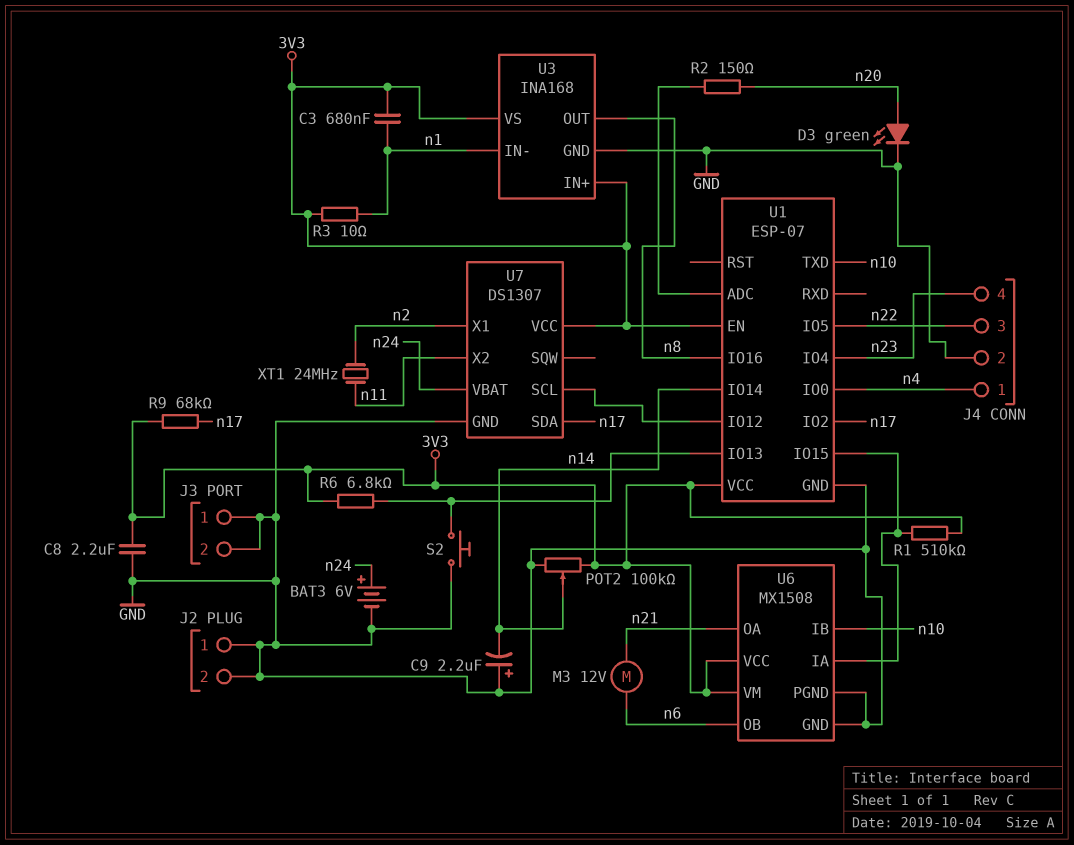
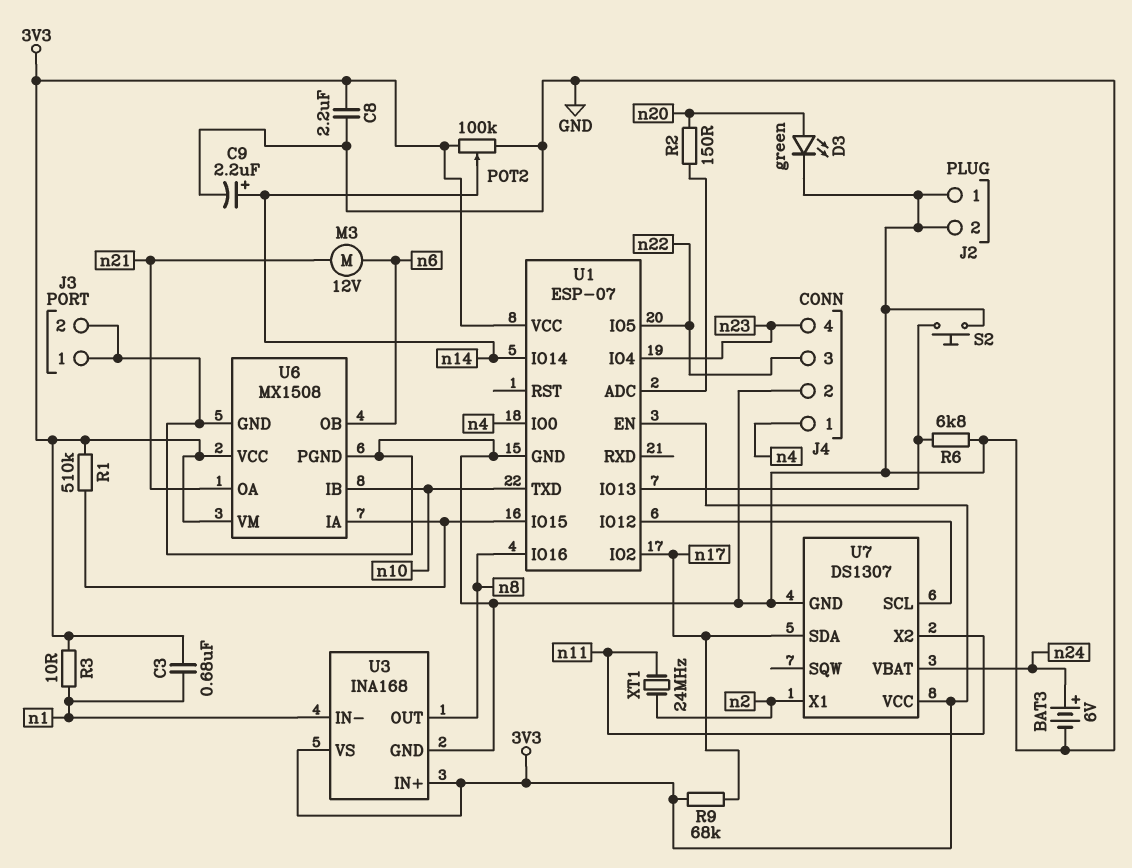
C9: 2.2uF (plus GND, minus n14) -> 2.2uF (plus n14, minus GND)
R6: 6.8k (3V3, U1/IO13) -> 6.8k (GND, U1/IO13)

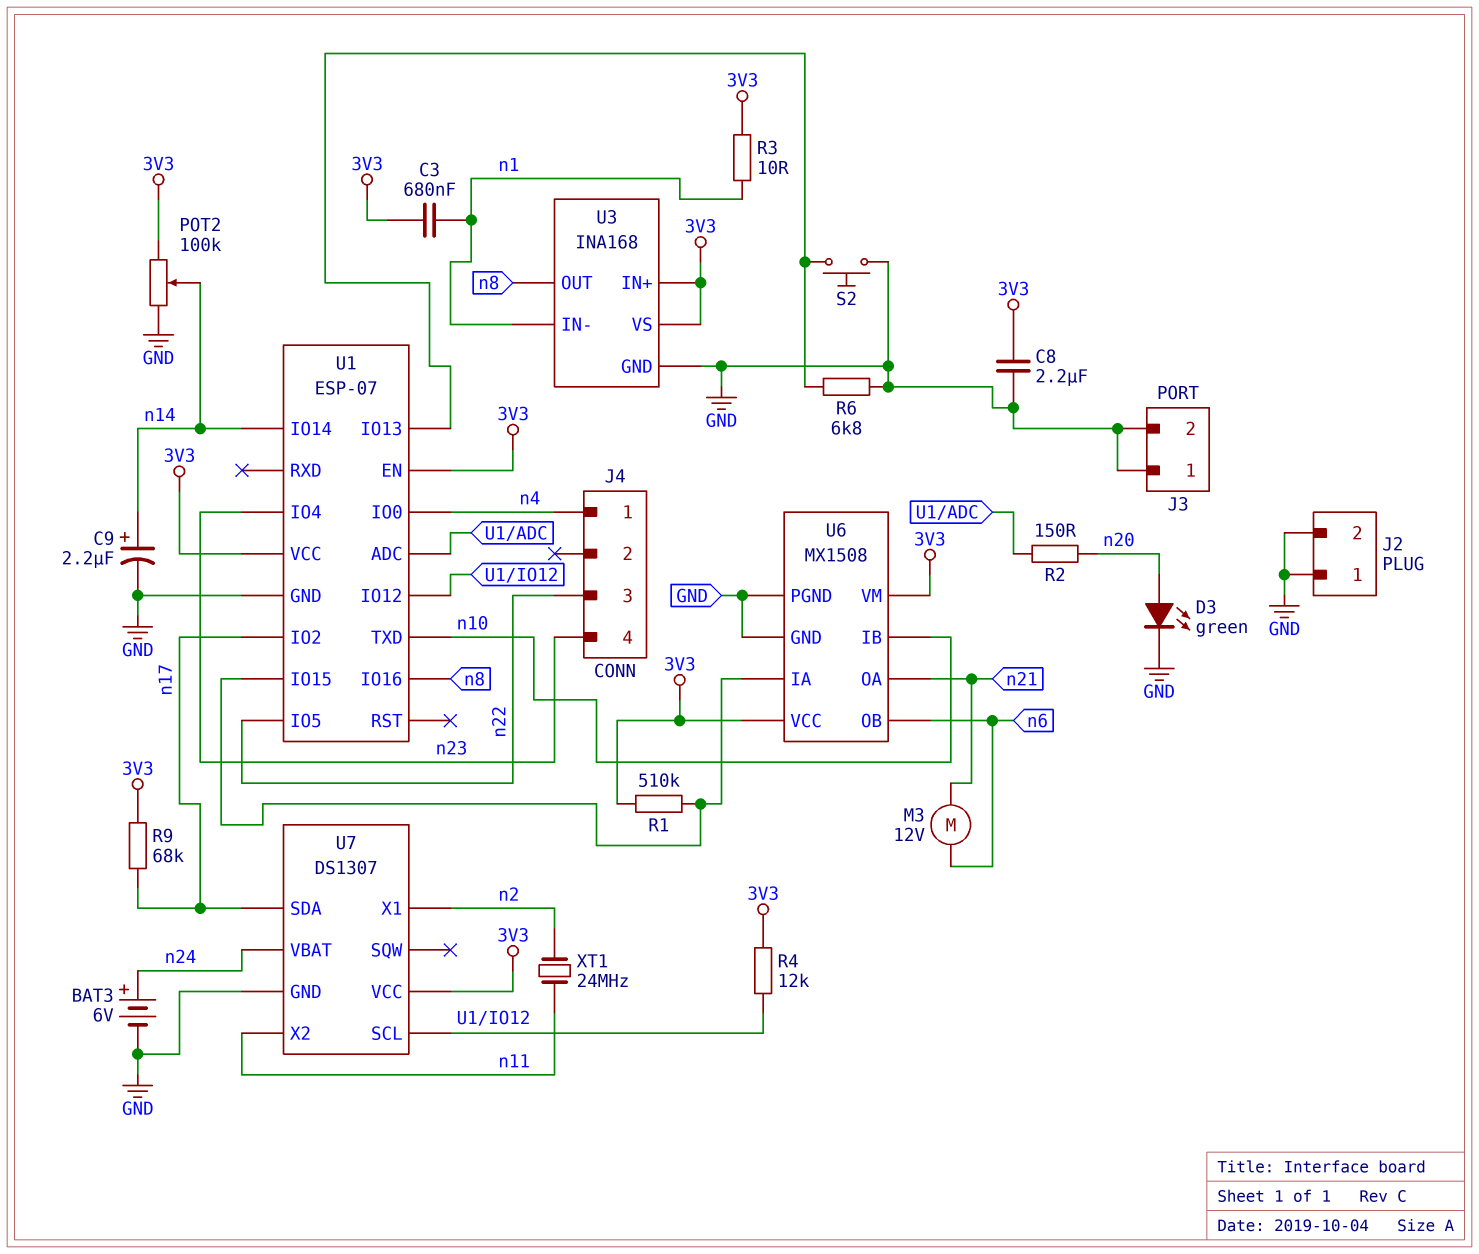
J4 pin 2: GND -> none
R4: none -> 12k (3V3, U1/IO12)

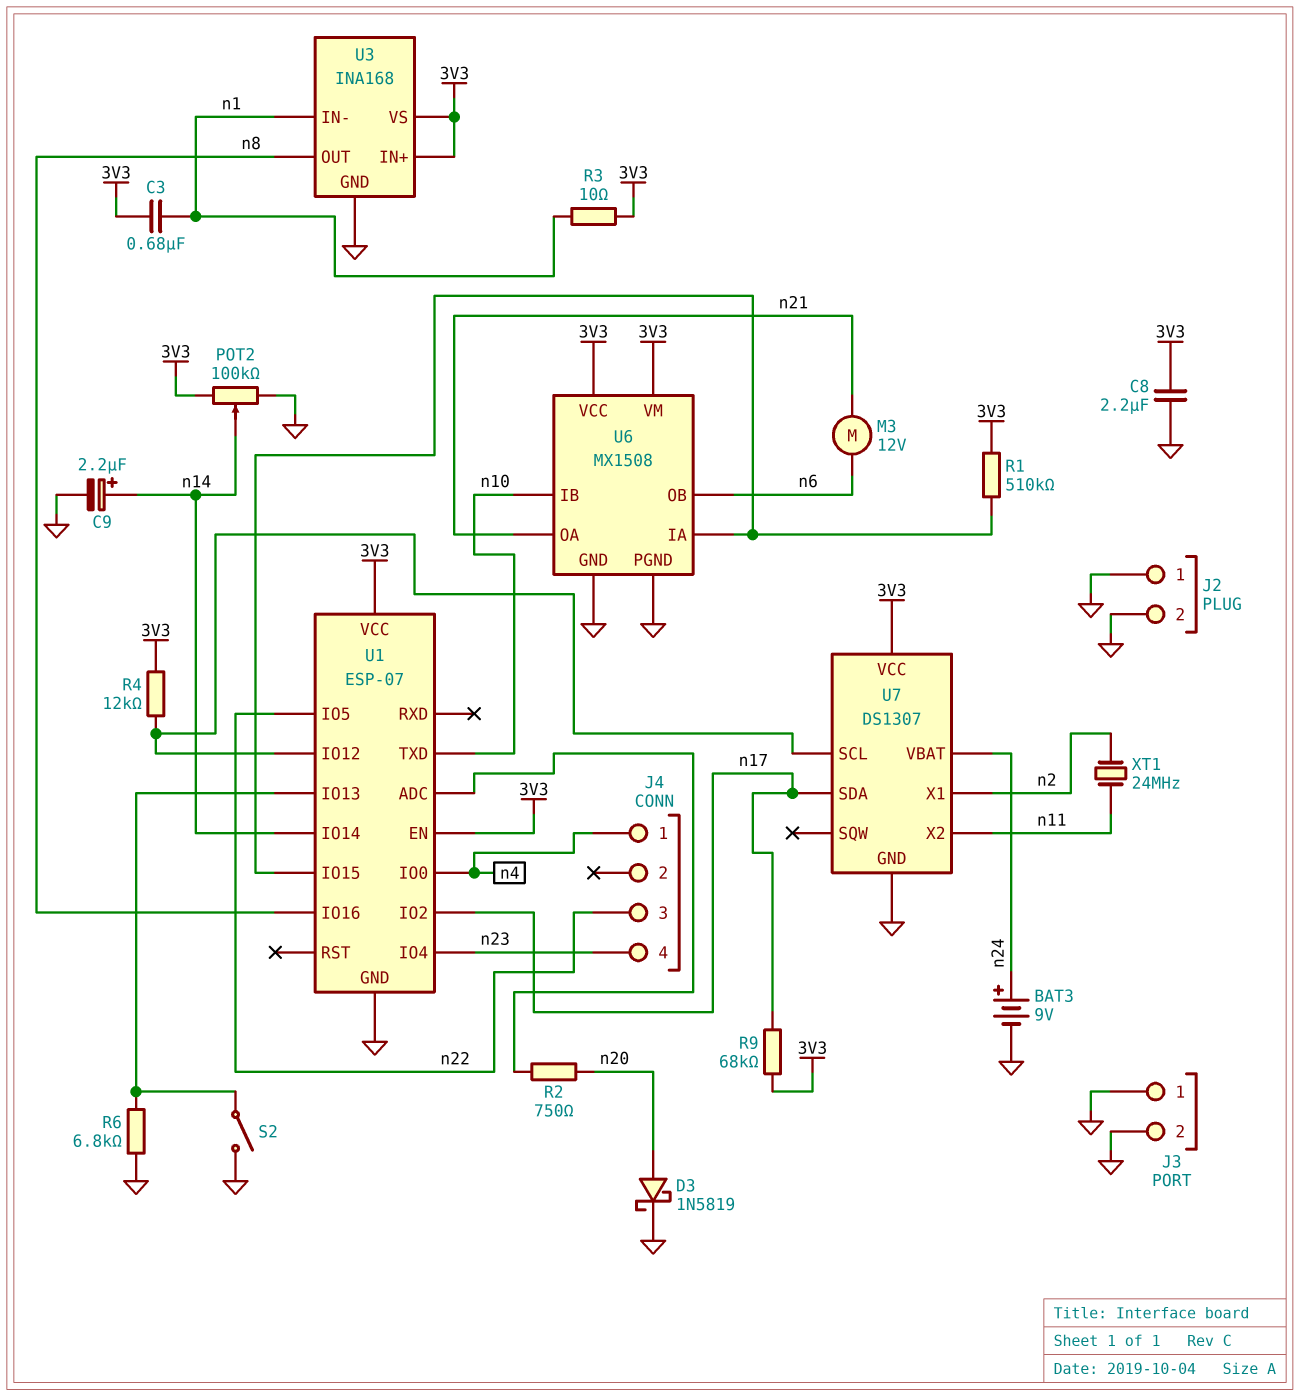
BAT3: 6V (plus n24, minus GND) -> 9V (plus n24, minus GND)
D3: LED green (A n20, K GND) -> schottky 1N5819 (A n20, K GND)
R2: 150 (U1/ADC, n20) -> 750 (U1/ADC, n20)
S2: button (GND, U1/IO13) -> switch (GND, U1/IO13)

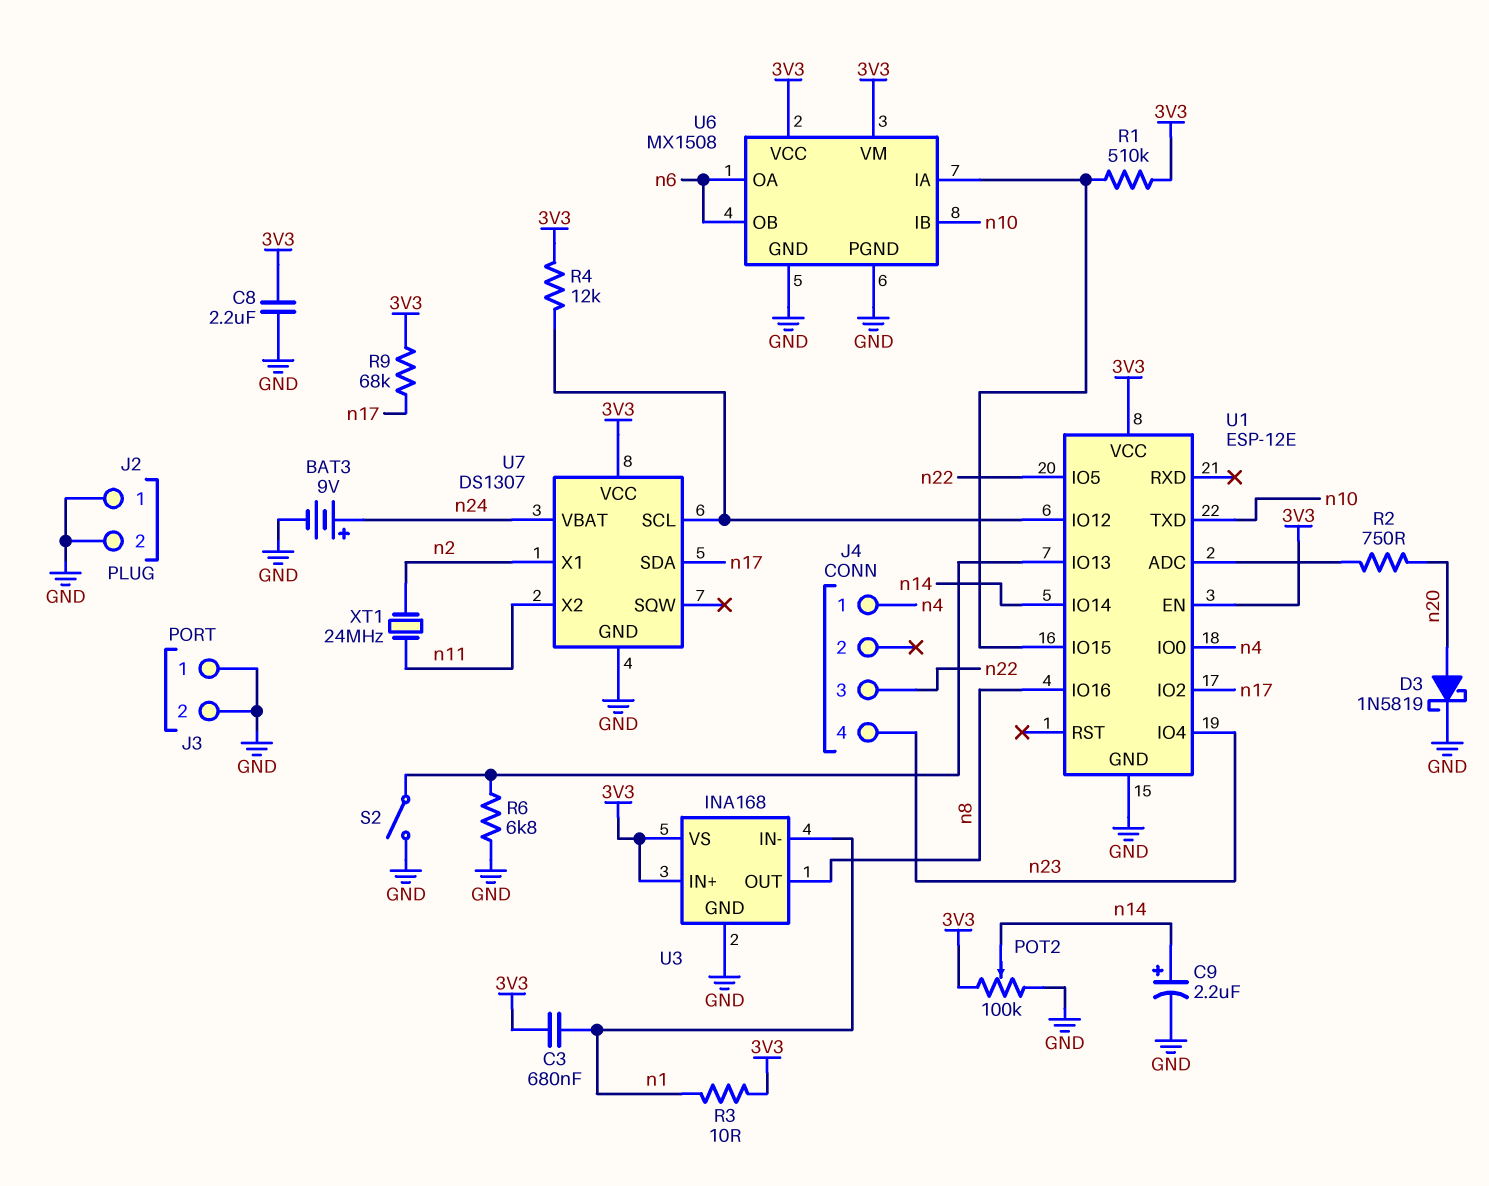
M3: motor 12V (n6, n21) -> none
U1: ESP-07 -> ESP-12E
U6 pin OA: n21 -> n6

